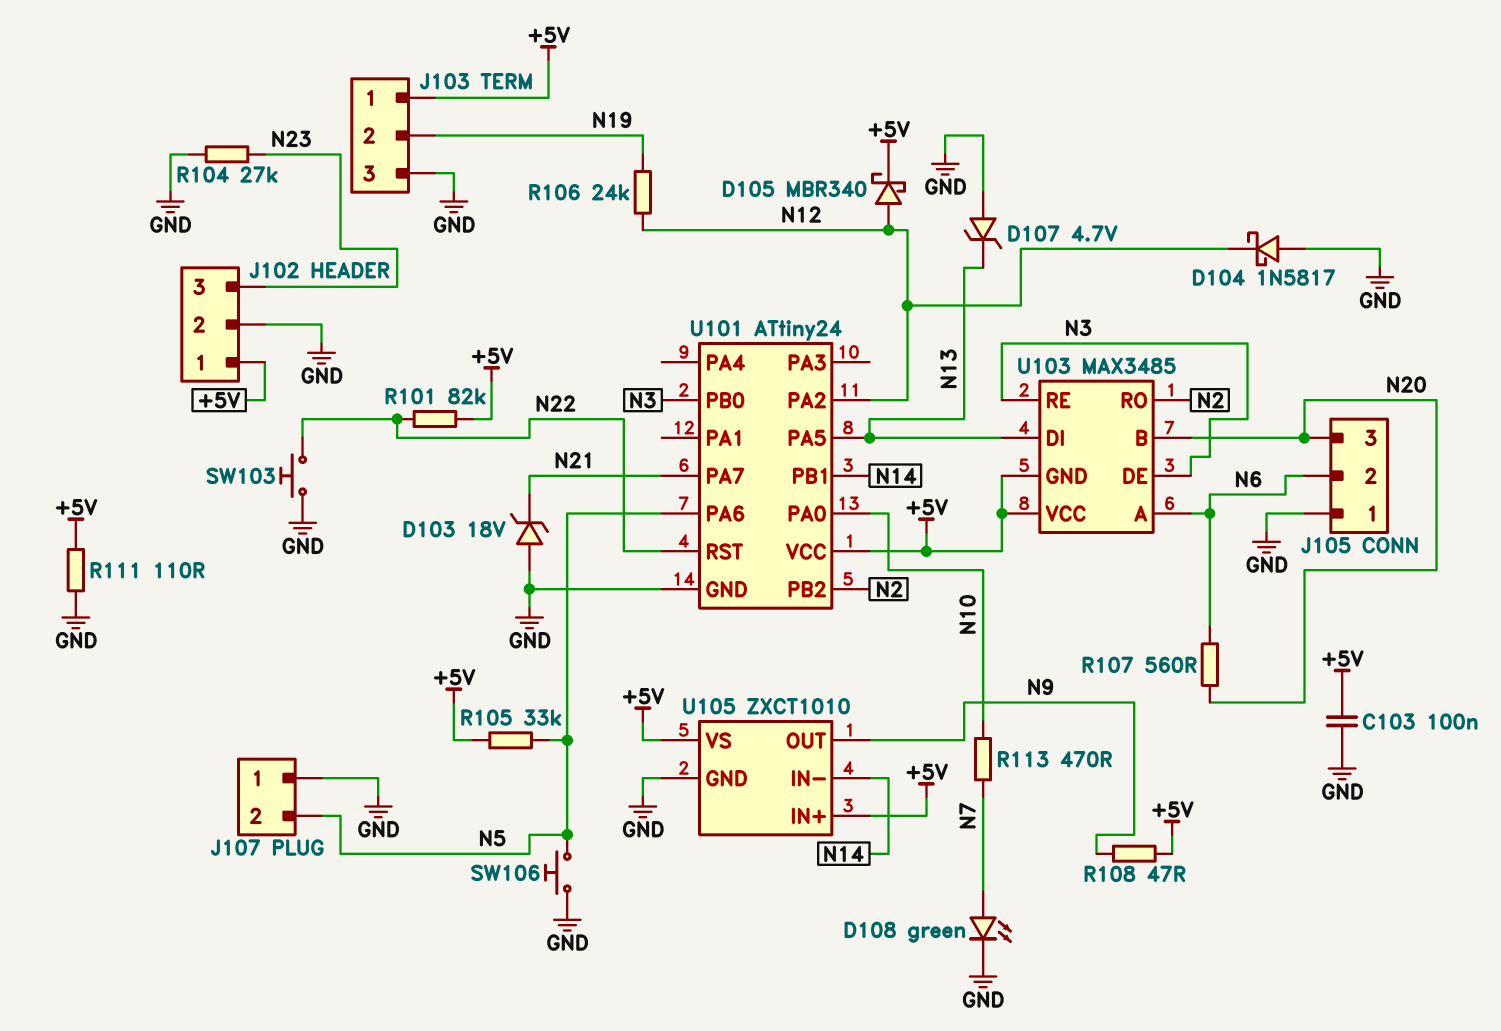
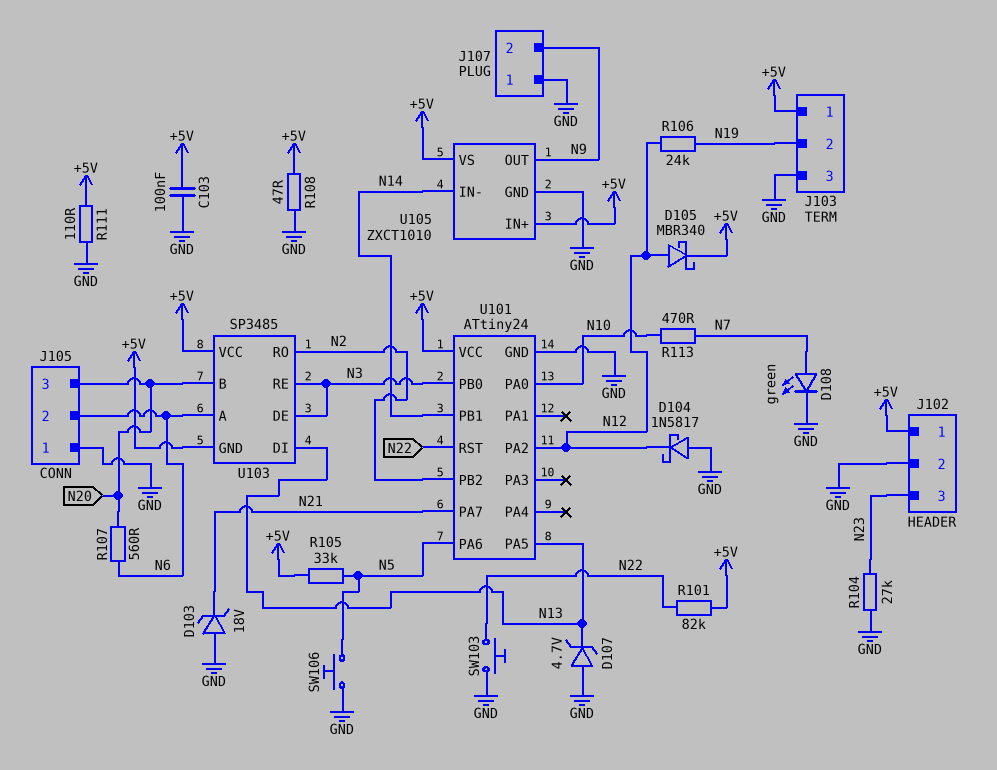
J107 pin 2: N5 -> N9
R108: 47 (+5V, N9) -> 47 (+5V, GND)
U103: MAX3485 -> SP3485

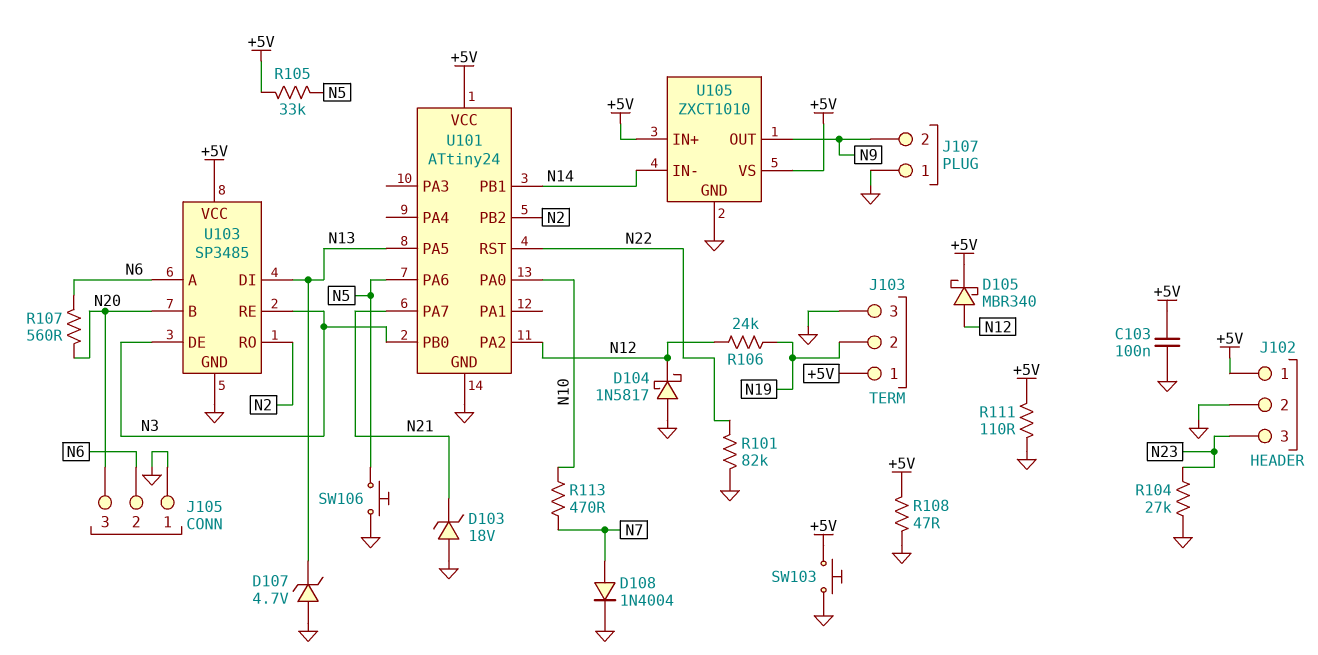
D108: LED green (A N7, K GND) -> diode 1N4004 (A N7, K GND)
R101: 82k (+5V, N22) -> 82k (GND, N22)
SW103: button (GND, N22) -> button (+5V, GND)
U103 pin GND: +5V -> GND

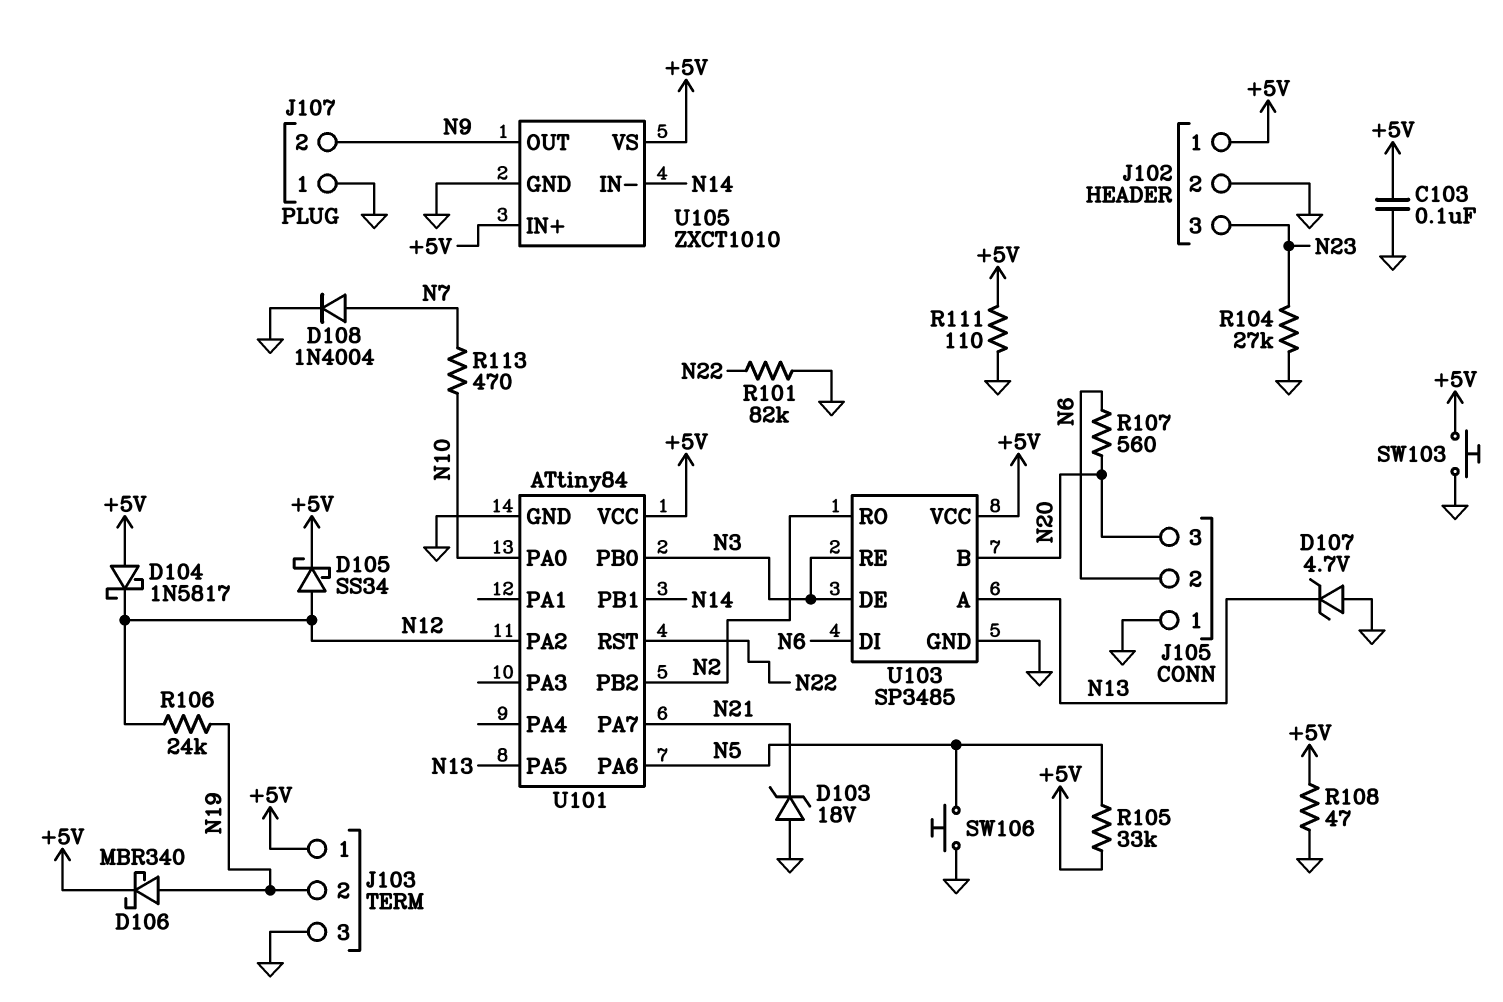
D104: schottky 1N5817 (A GND, K N12) -> schottky 1N5817 (A +5V, K N12)
D105: schottky MBR340 (A N12, K +5V) -> schottky SS34 (A N12, K +5V)
D106: none -> schottky MBR340 (A N19, K +5V)
U101: ATtiny24 -> ATtiny84
U103 pin A: N6 -> N13
U103 pin DI: N13 -> N6

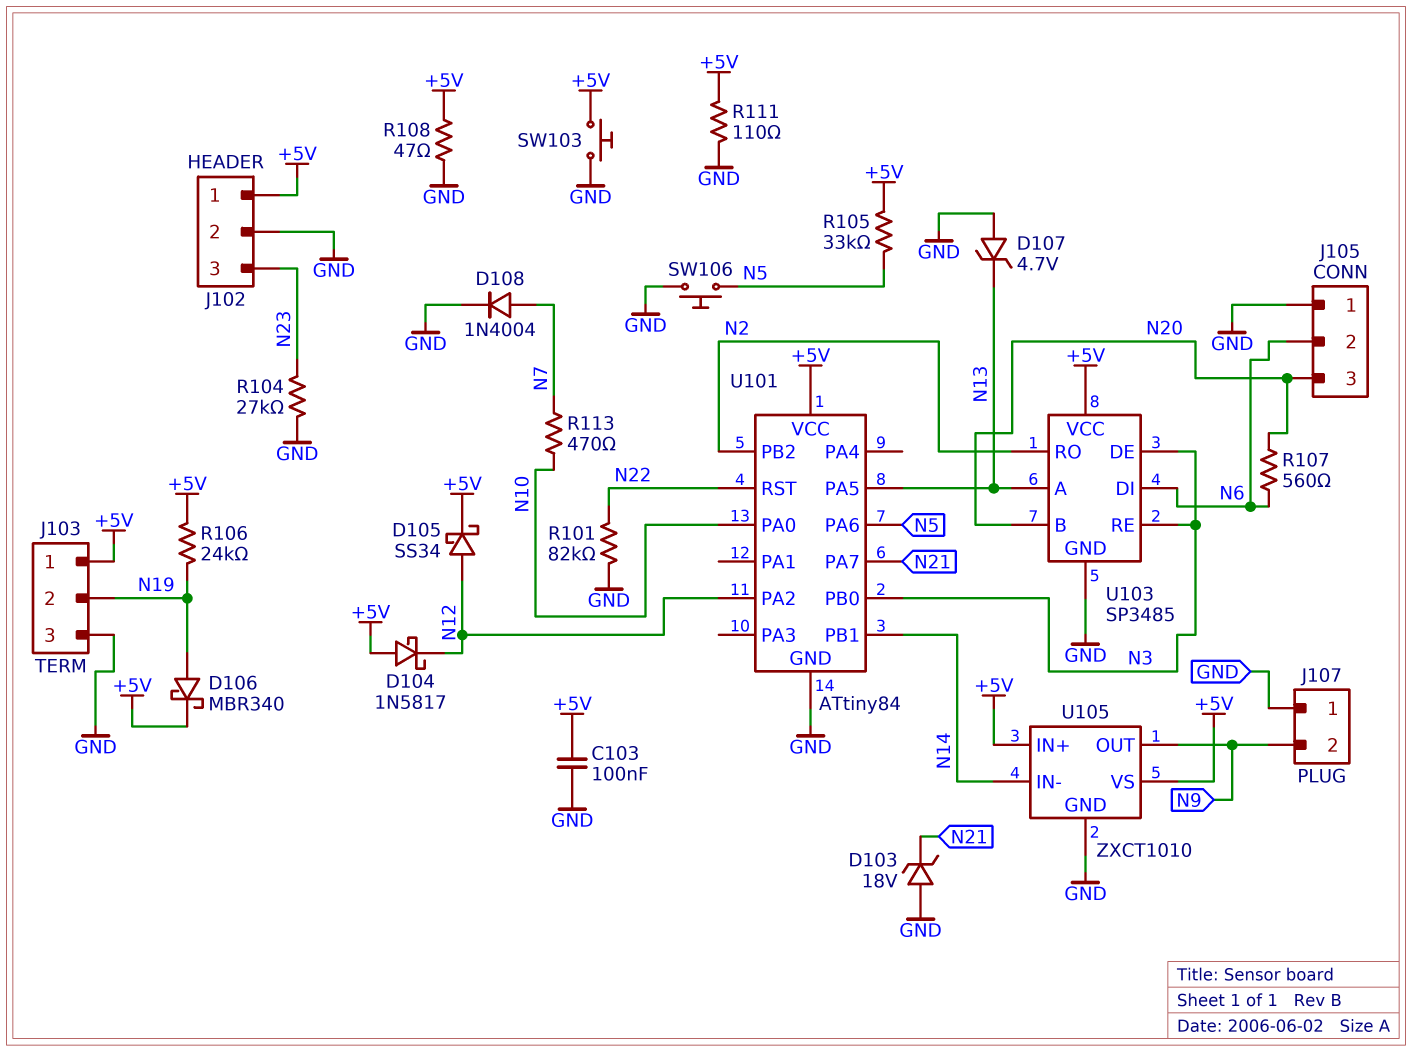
R106: 24k (N12, N19) -> 24k (+5V, N19)

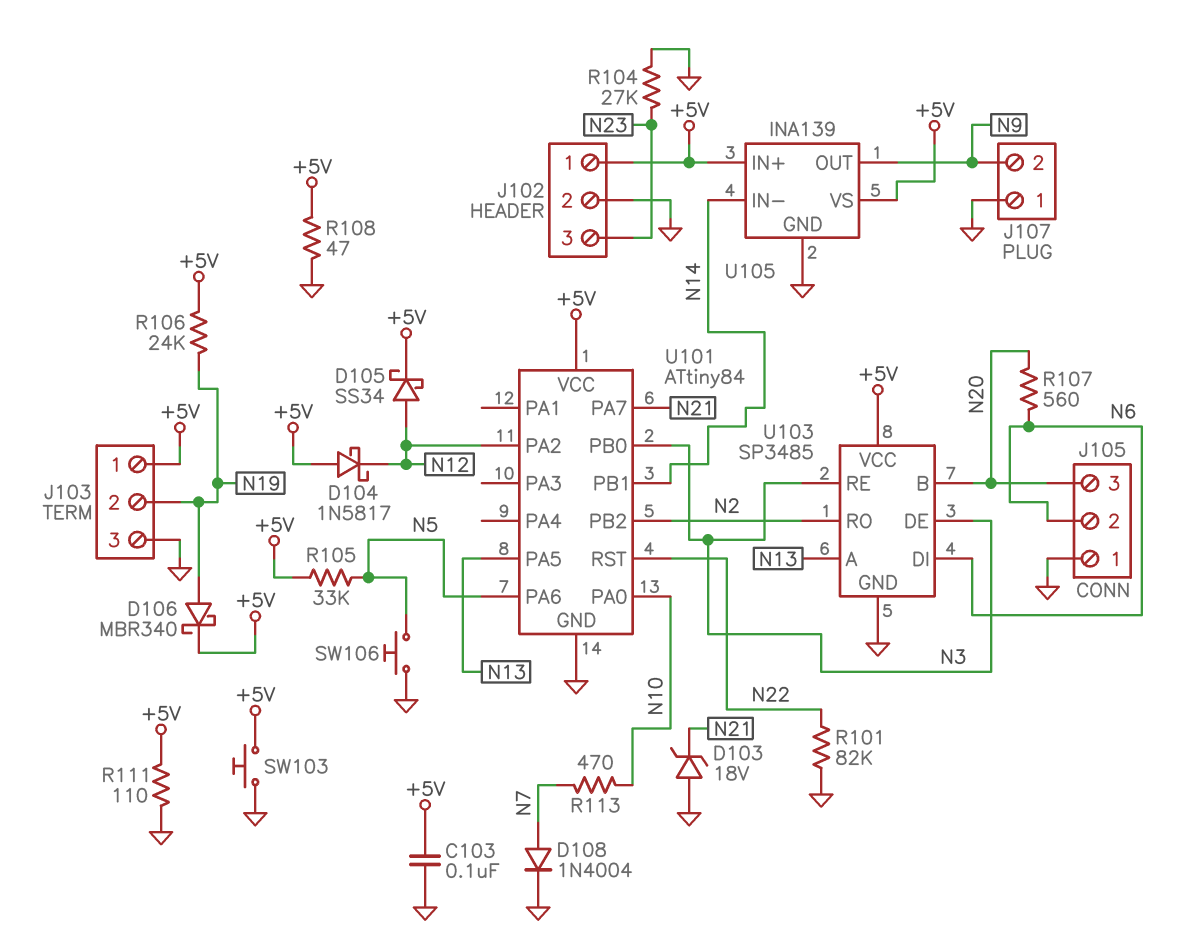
D107: zener 4.7V (A GND, K N13) -> none
U105: ZXCT1010 -> INA139

